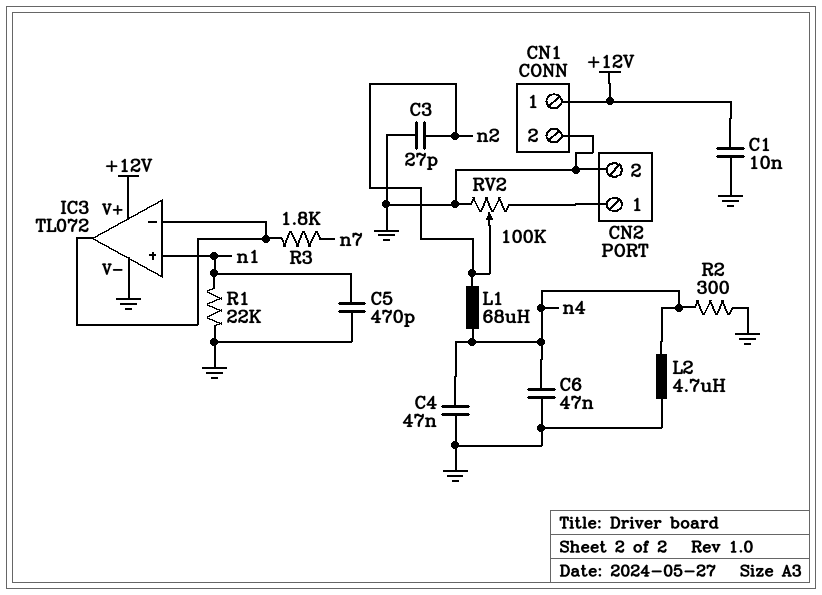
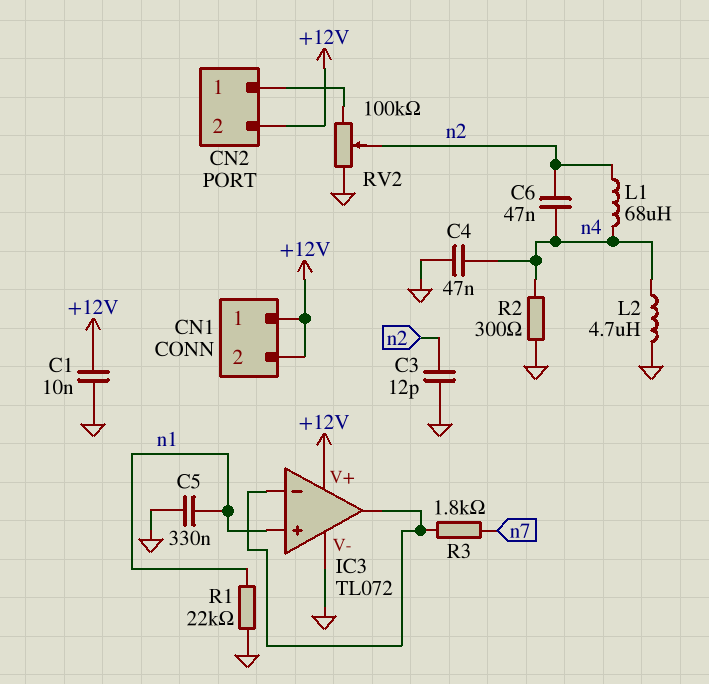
C3: 27pF (GND, n2) -> 12pF (GND, n2)
C5: 470pF (GND, n1) -> 330nF (GND, n1)
C6: 47nF (GND, n4) -> 47nF (n2, n4)
CN1 pin 2: GND -> +12V
CN2 pin 2: GND -> +12V

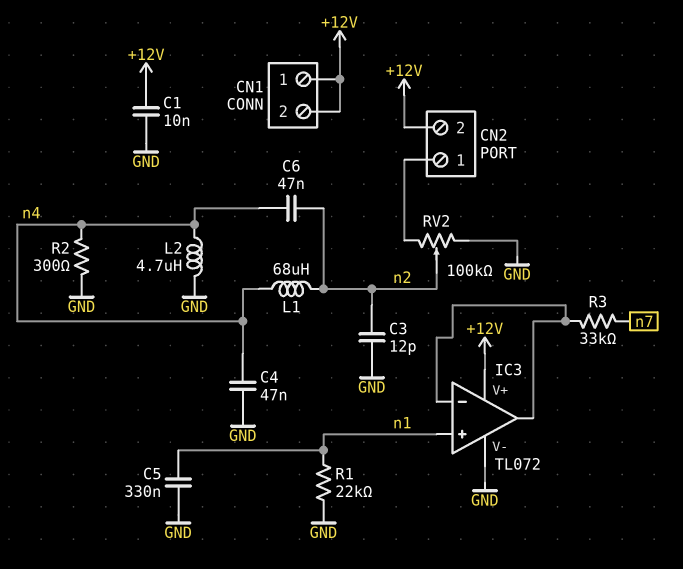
R3: 1.8k (IC3/in-, n7) -> 33k (IC3/in-, n7)

